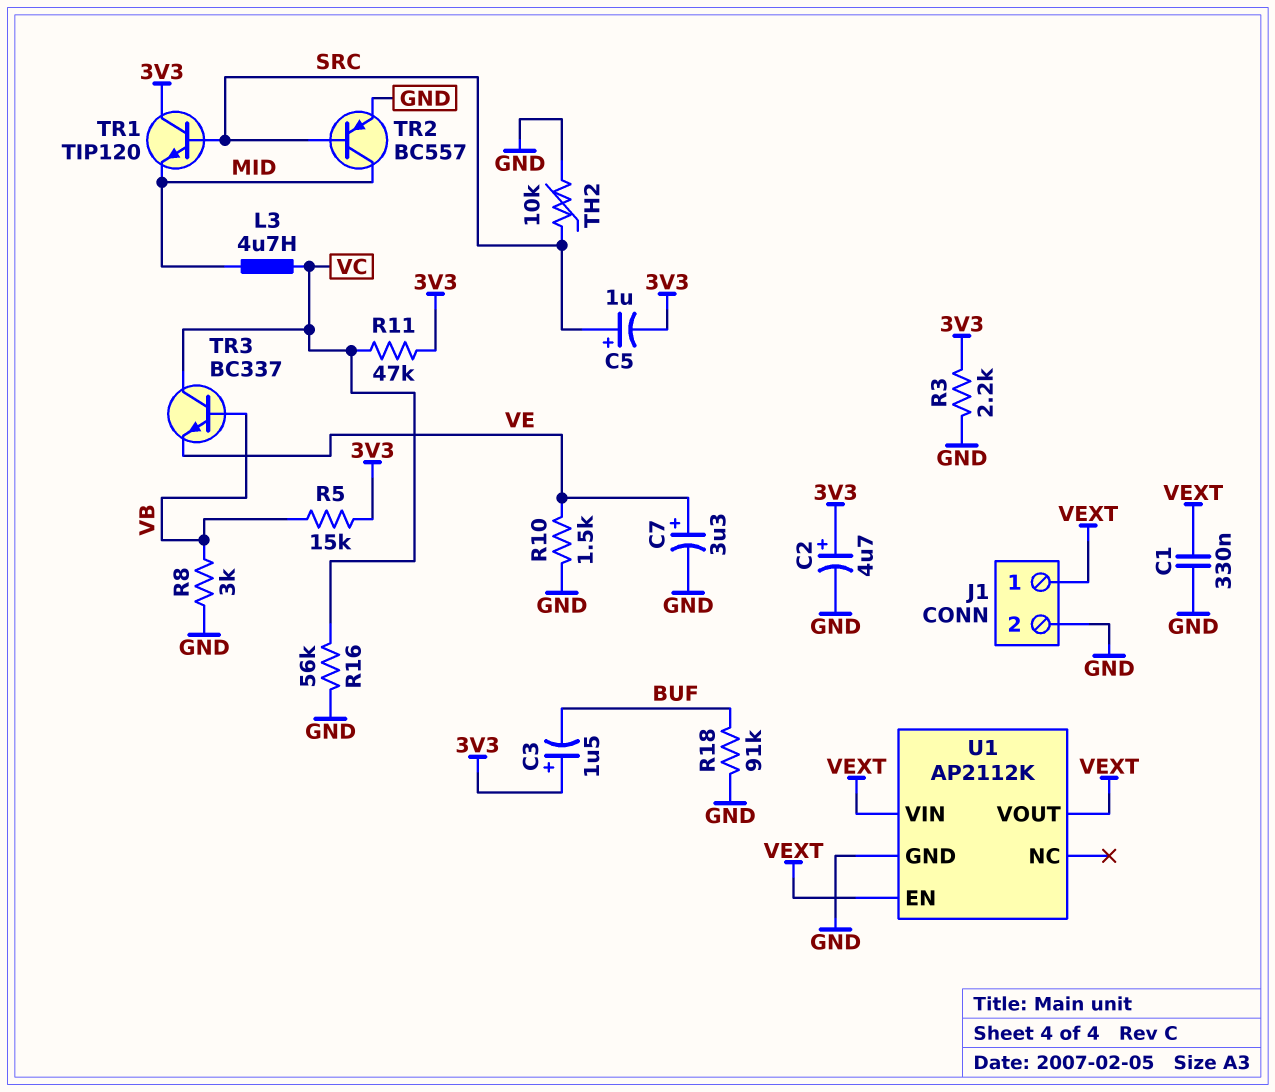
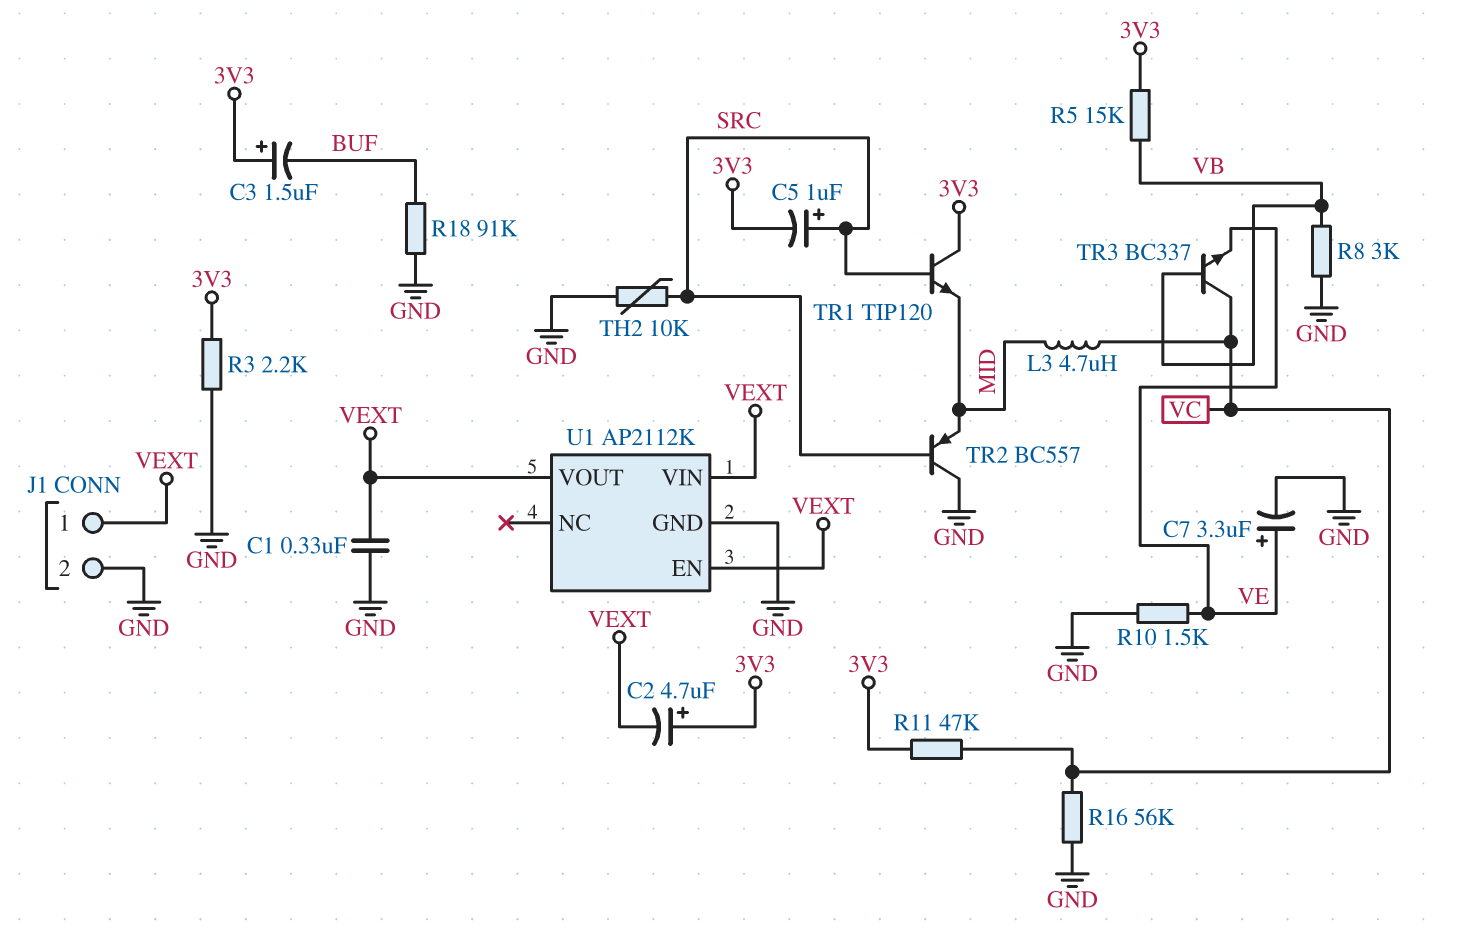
C2: 4.7uF (plus 3V3, minus GND) -> 4.7uF (plus 3V3, minus VEXT)
TR2: PNP BC557 (B SRC, C MID, E GND) -> PNP BC557 (B SRC, C GND, E MID)

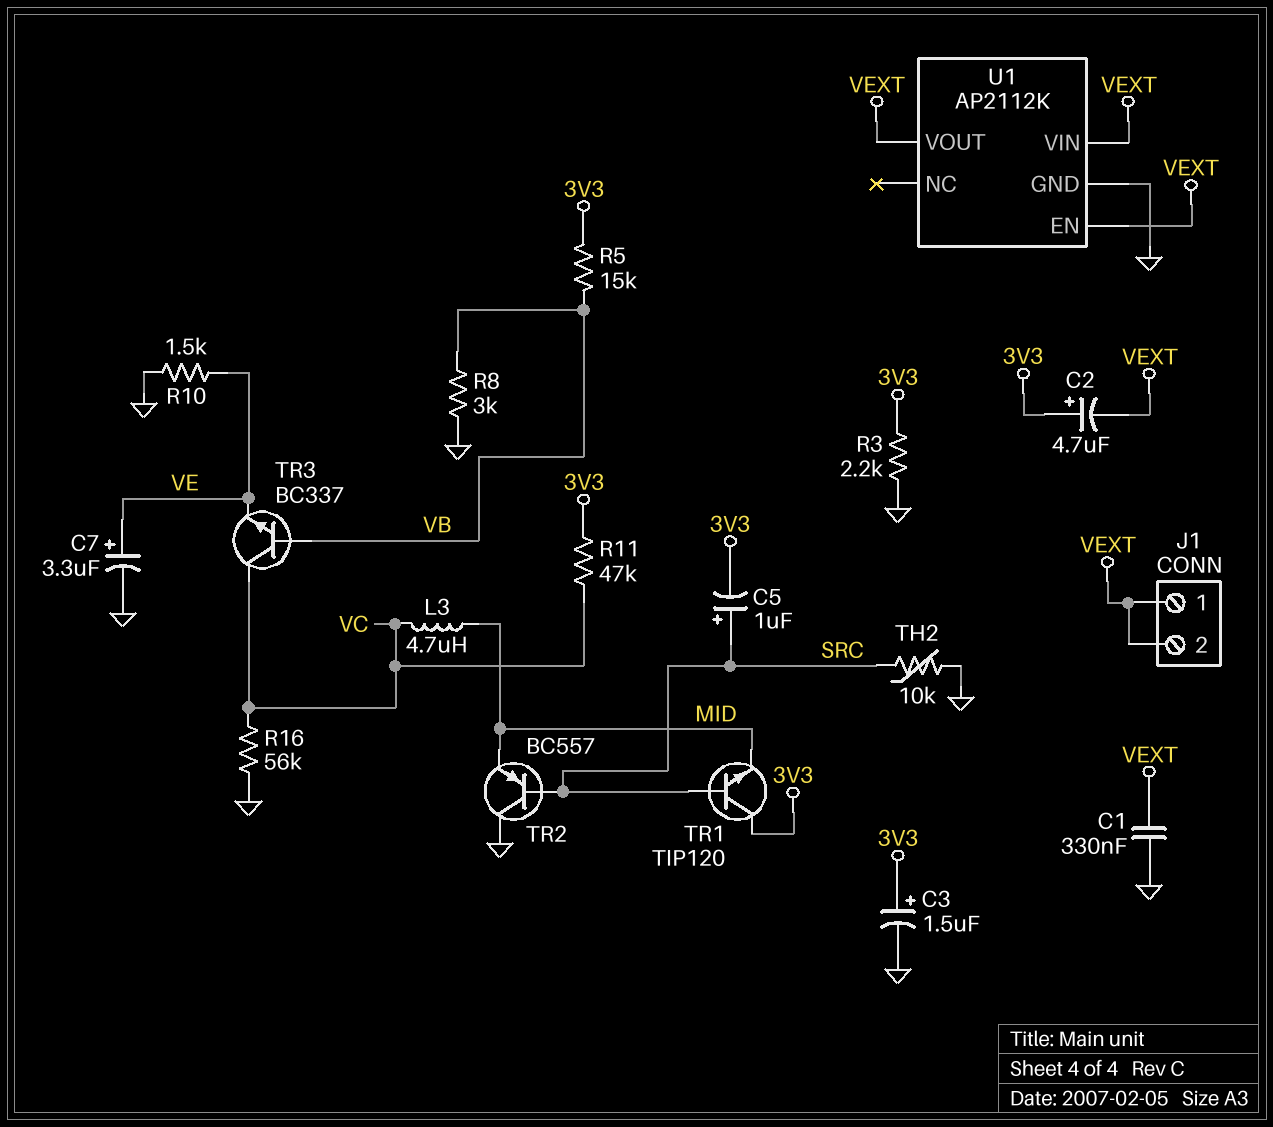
C3: 1.5uF (plus 3V3, minus BUF) -> 1.5uF (plus 3V3, minus GND)
J1 pin 2: GND -> VEXT
R18: 91k (BUF, GND) -> none

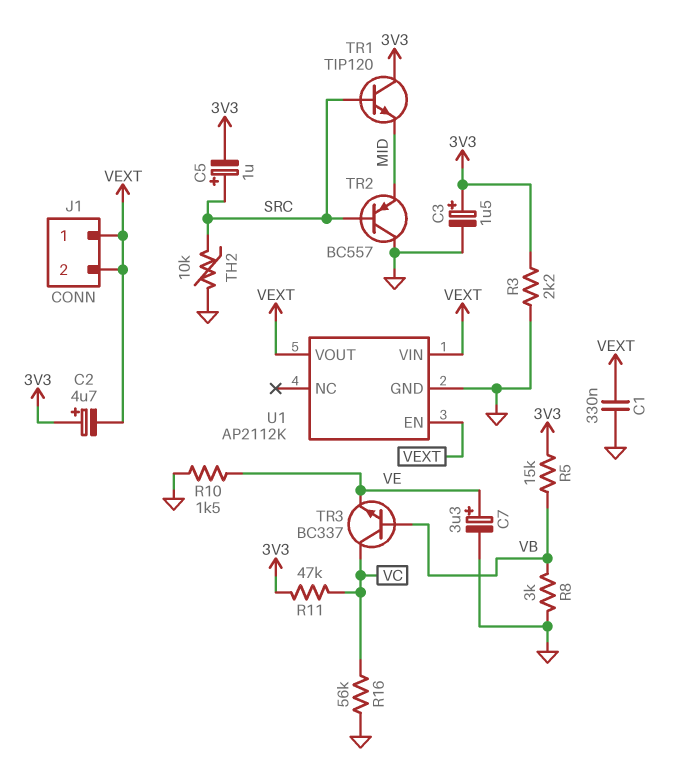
L3: 4.7uH (MID, VC) -> none

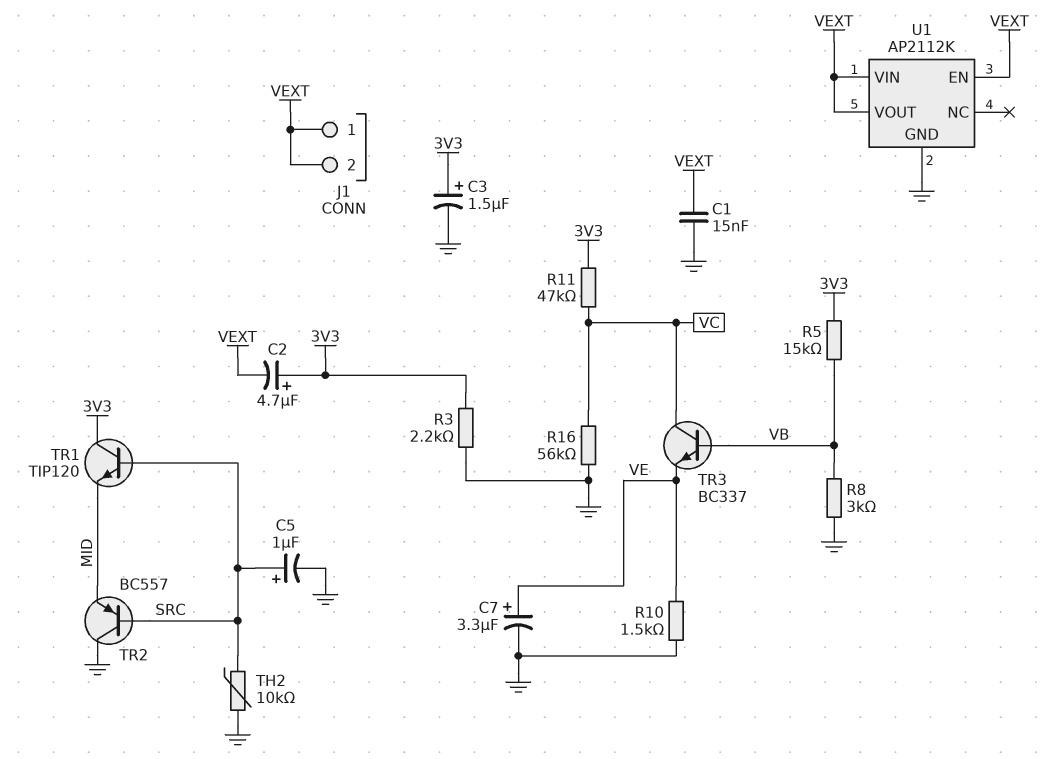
C1: 330nF (GND, VEXT) -> 15nF (GND, VEXT)
C5: 1uF (plus SRC, minus 3V3) -> 1uF (plus SRC, minus GND)

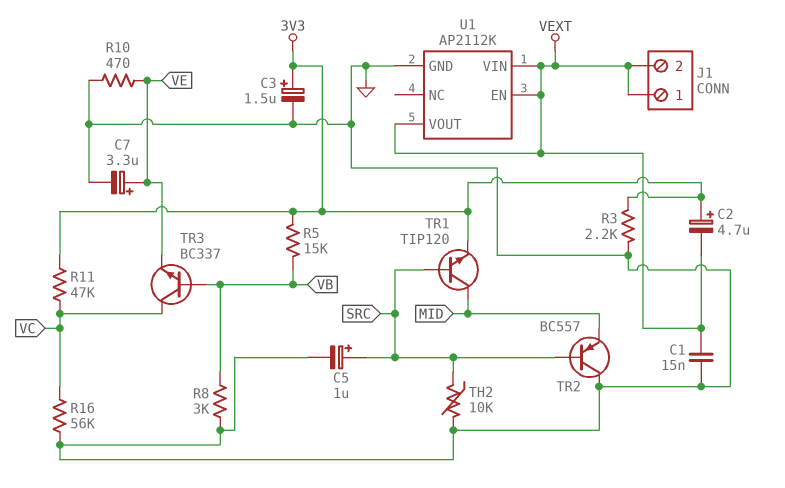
R10: 1.5k (GND, VE) -> 470 (GND, VE)
TR1: NPN TIP120 (B SRC, C 3V3, E MID) -> NPN TIP120 (B SRC, C MID, E 3V3)

